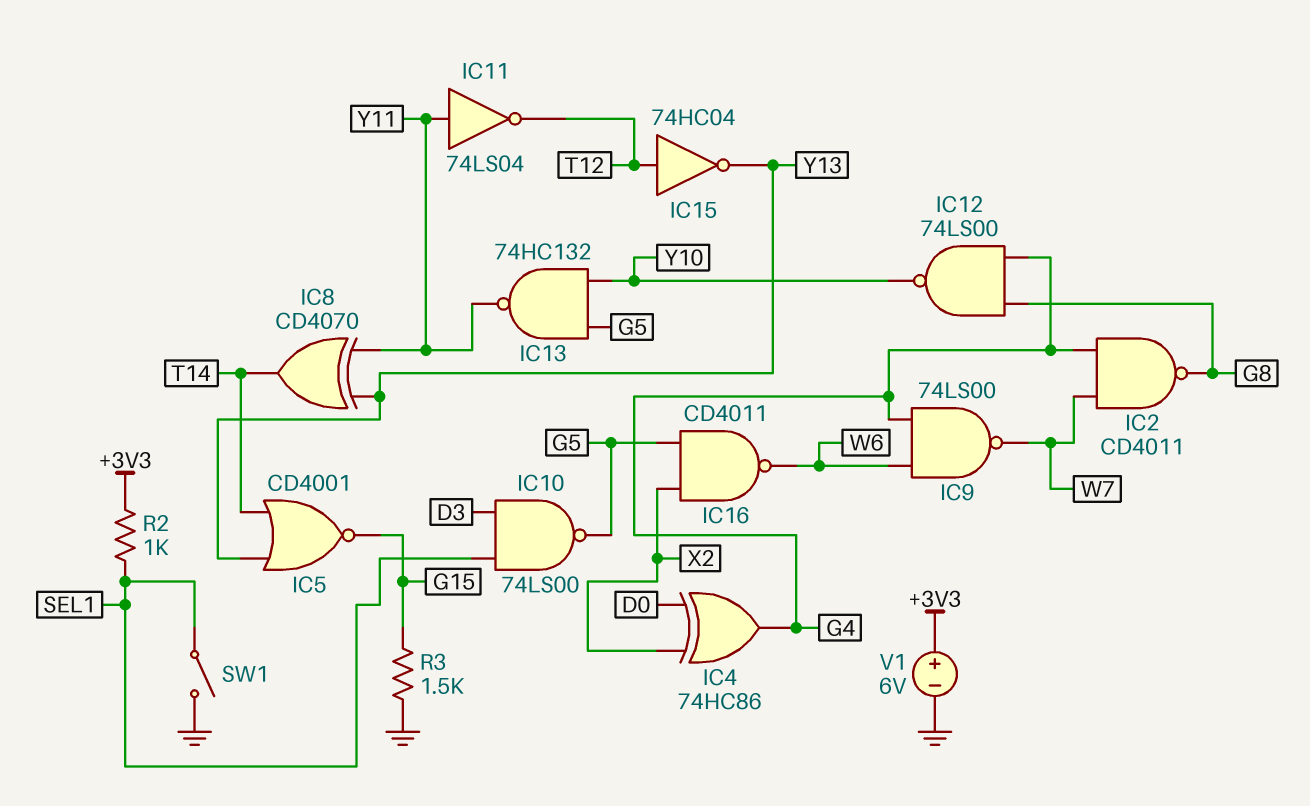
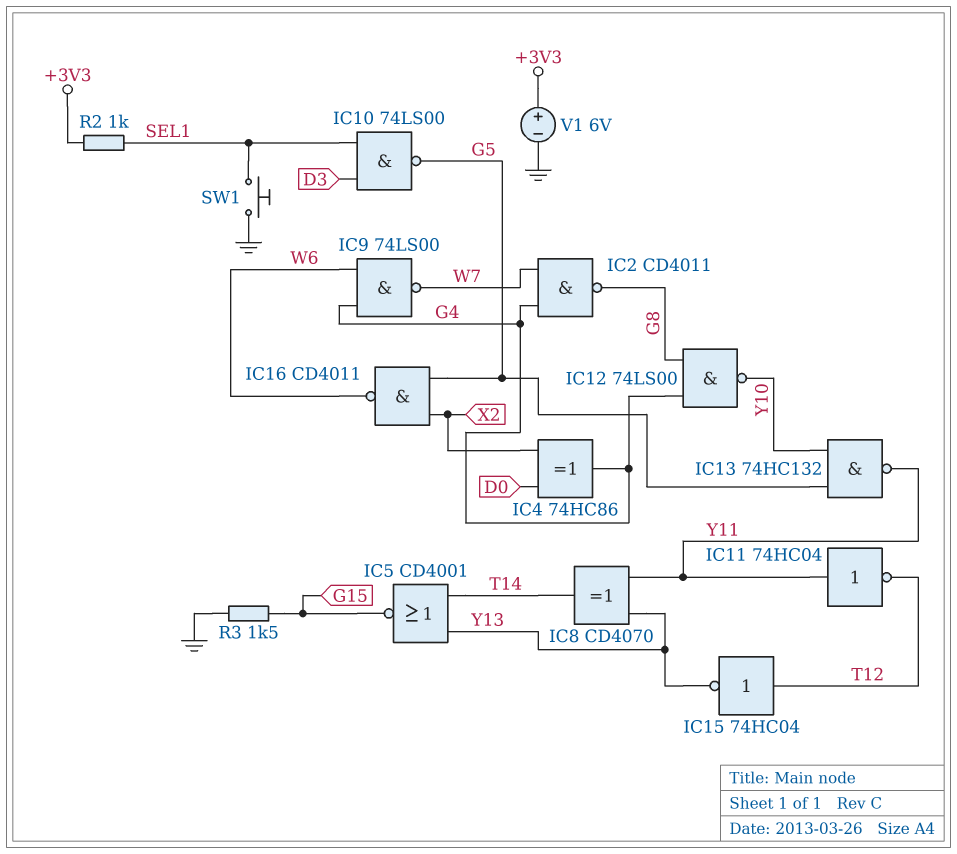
IC11: NOT 74LS04 (in Y11, out T12) -> NOT 74HC04 (in Y11, out T12)
SW1: switch (GND, SEL1) -> button (GND, SEL1)

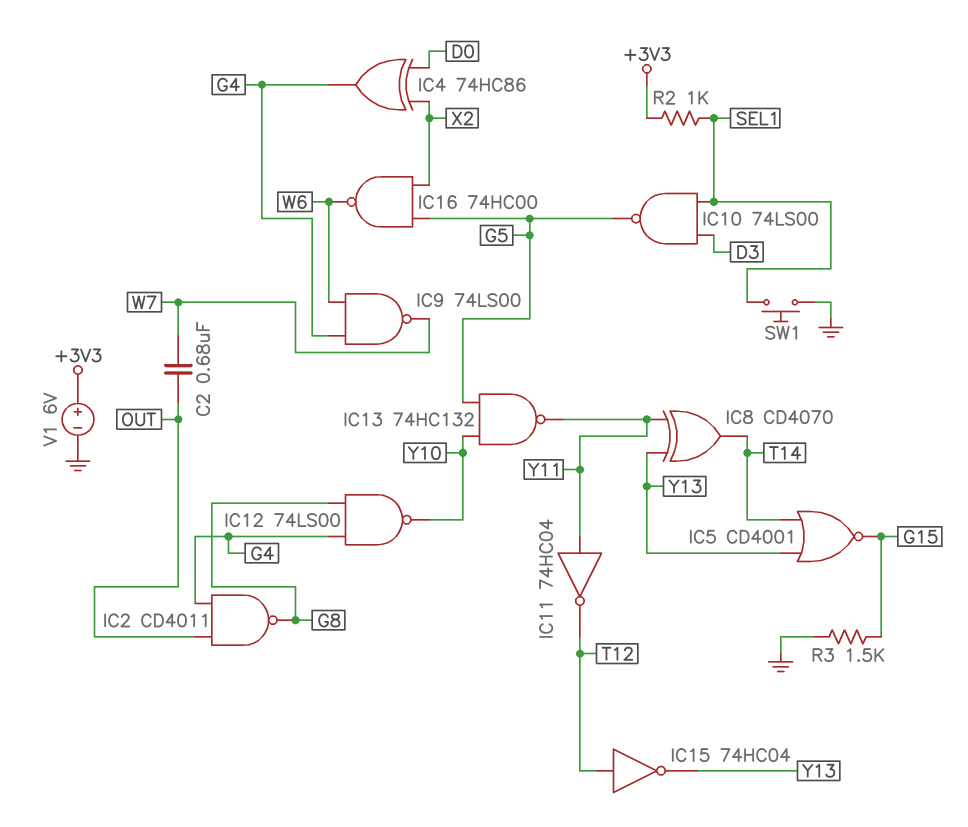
C2: none -> 680nF (OUT, W7)
IC2: NAND CD4011 (in G4, in W7, out G8) -> NAND CD4011 (in G4, in OUT, out G8)
IC16: NAND CD4011 (in G5, in X2, out W6) -> NAND 74HC00 (in G5, in X2, out W6)

